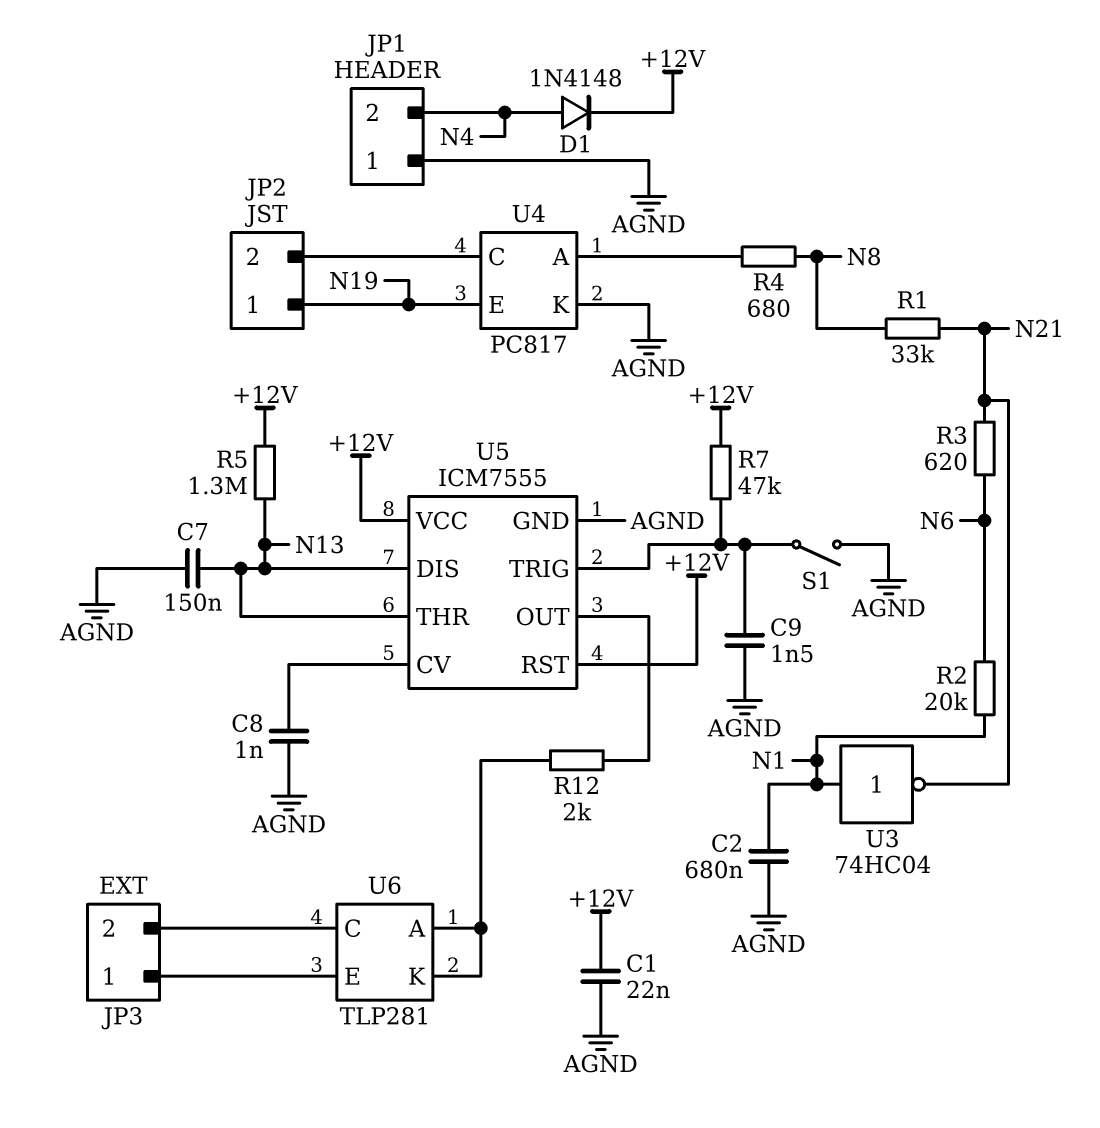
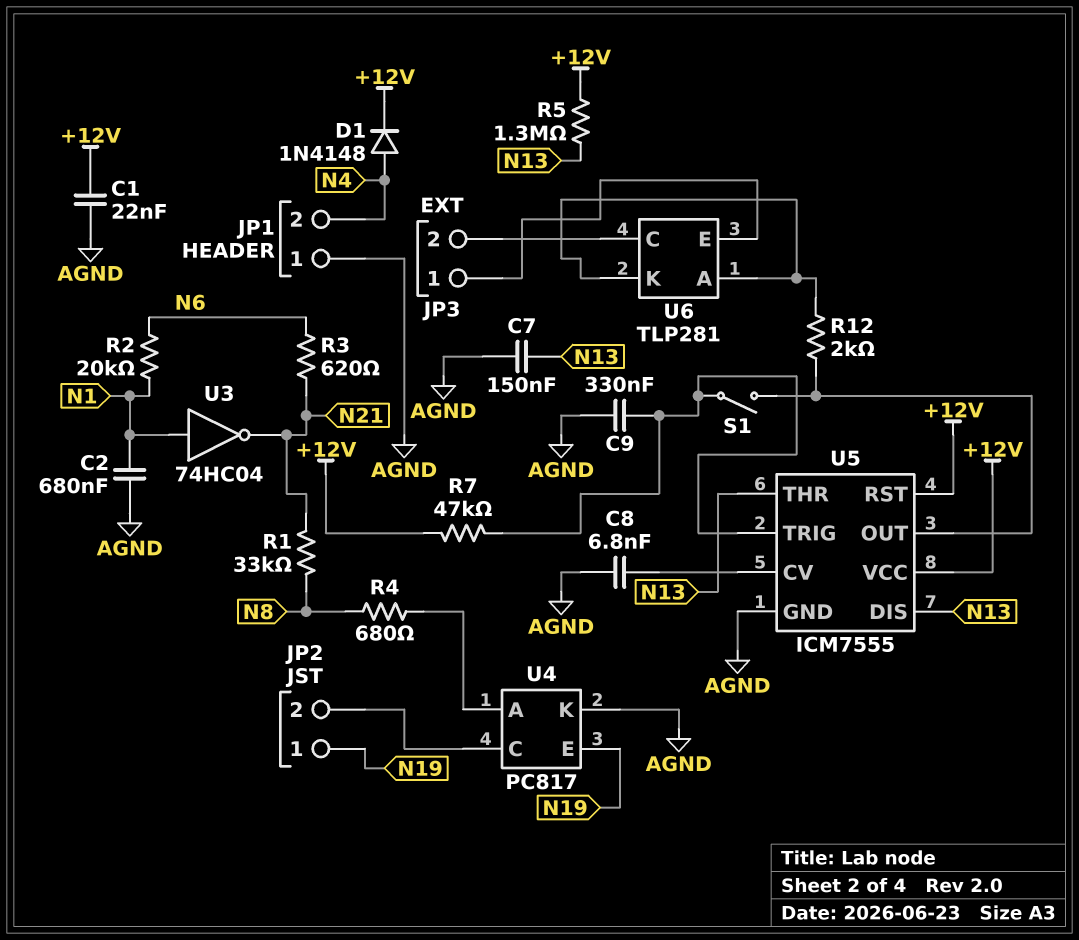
C8: 1nF (AGND, U5/CV) -> 6.8nF (AGND, U5/CV)
C9: 1.5nF (AGND, U5/TRIG) -> 330nF (AGND, U5/TRIG)
S1: switch (AGND, U5/TRIG) -> switch (U5/OUT, U5/TRIG)

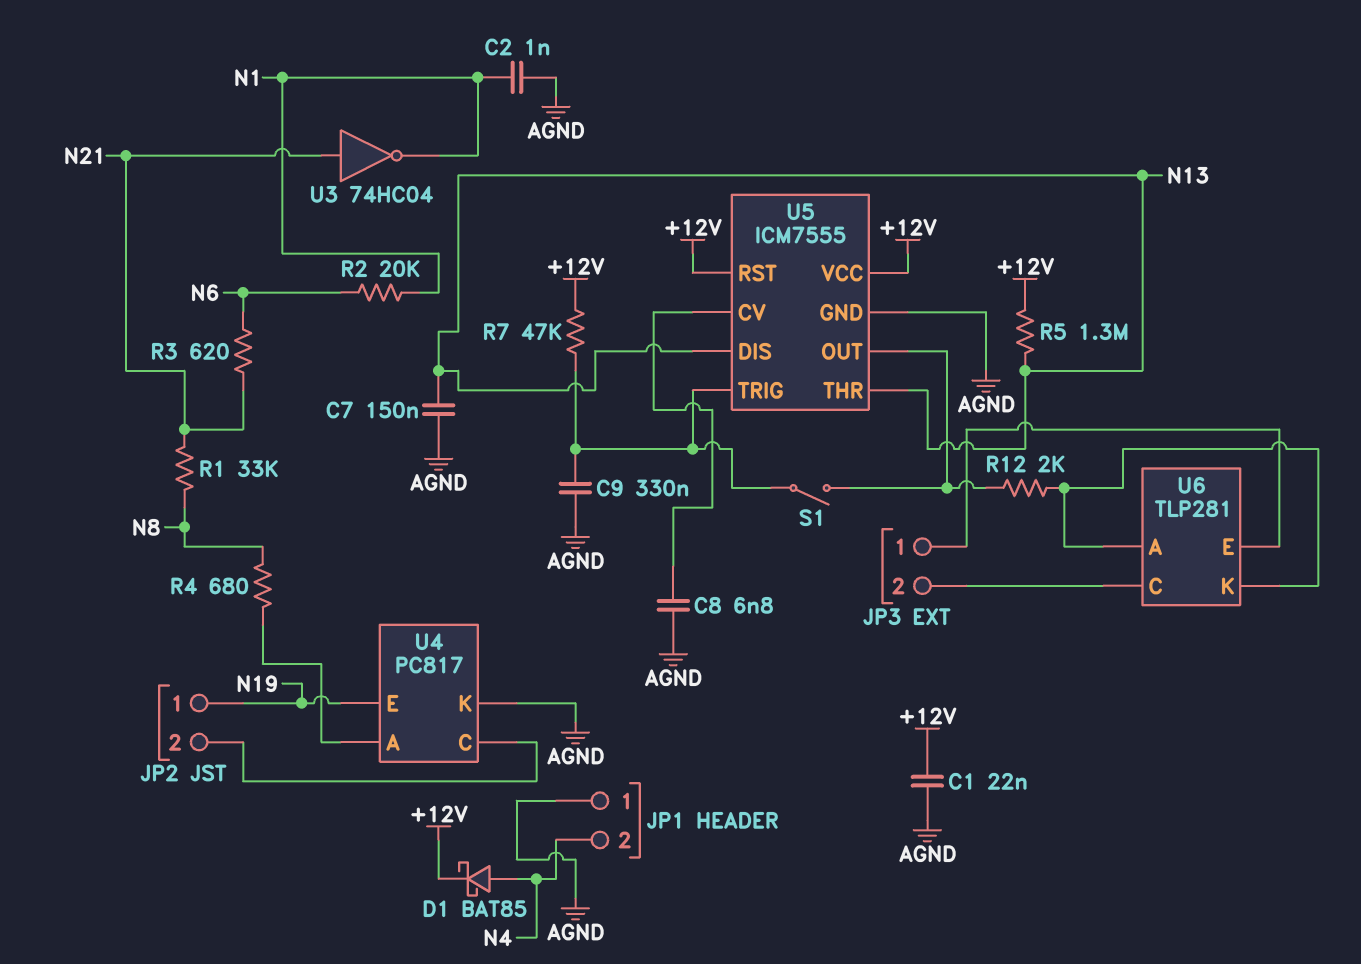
C2: 680nF (AGND, N1) -> 1nF (AGND, N1)
D1: diode 1N4148 (A N4, K +12V) -> schottky BAT85 (A N4, K +12V)
U3: NOT 74HC04 (in N1, out N21) -> NOT 74HC04 (in N21, out N1)

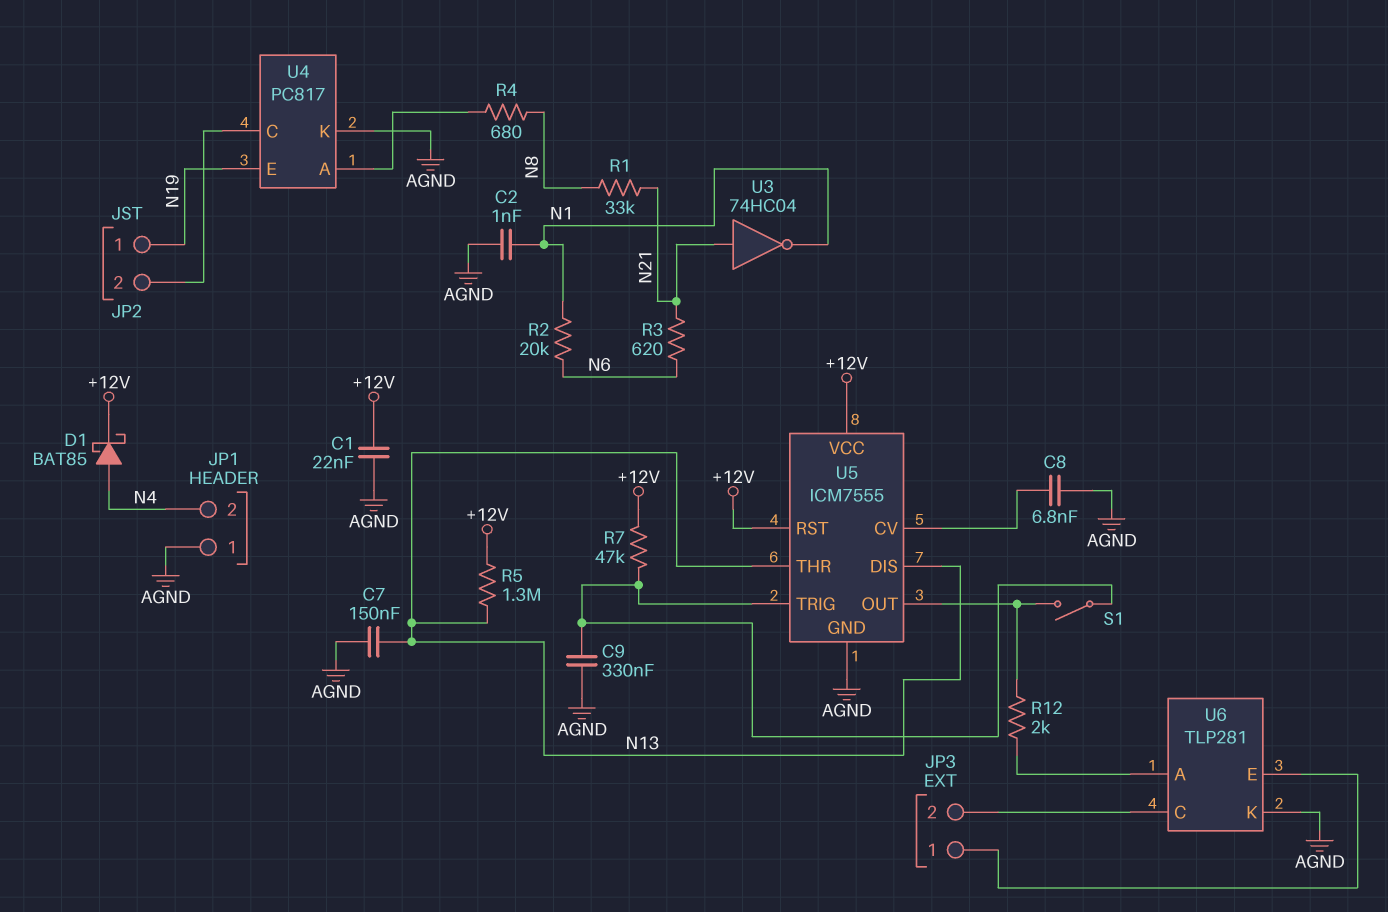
U6 pin K: U6/A -> AGND

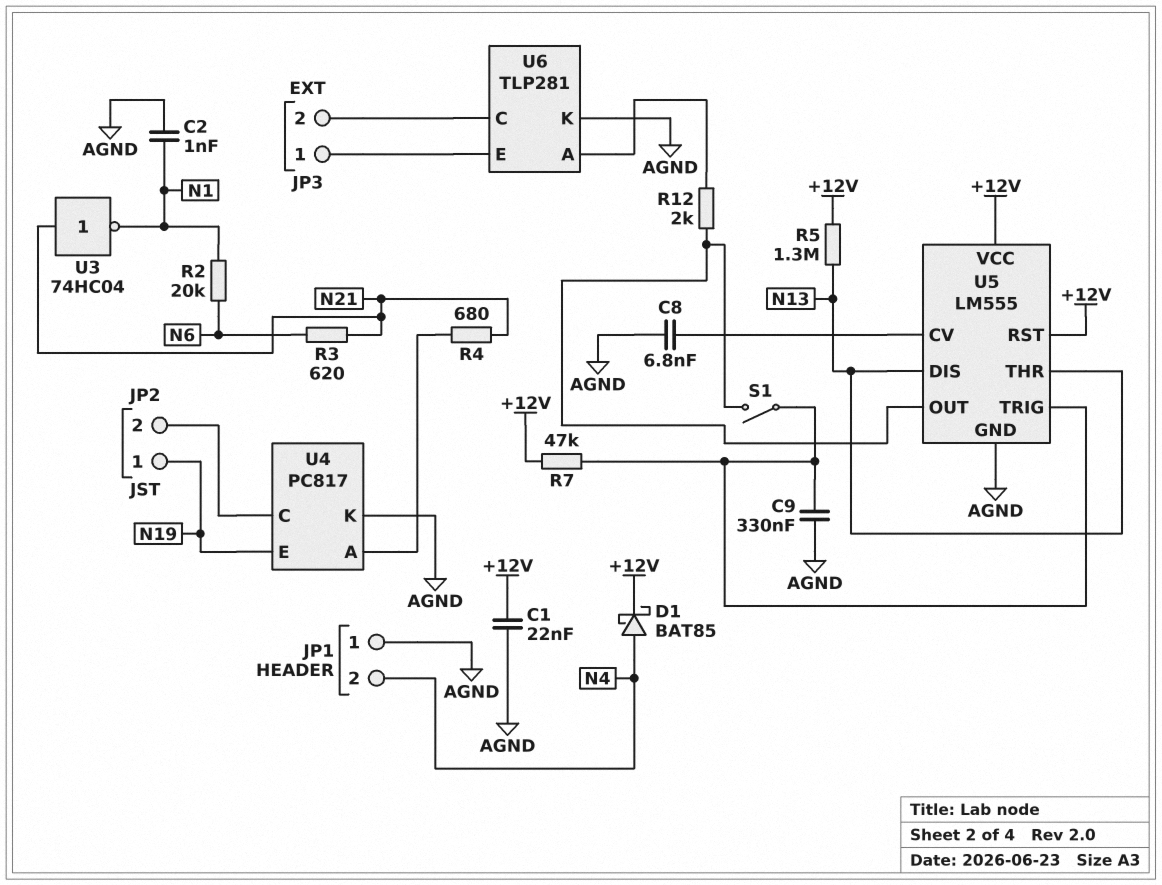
C7: 150nF (AGND, N13) -> none
R1: 33k (N8, N21) -> none
R4: 680 (N8, U4/A) -> 680 (N21, U4/A)
U5: ICM7555 -> LM555

